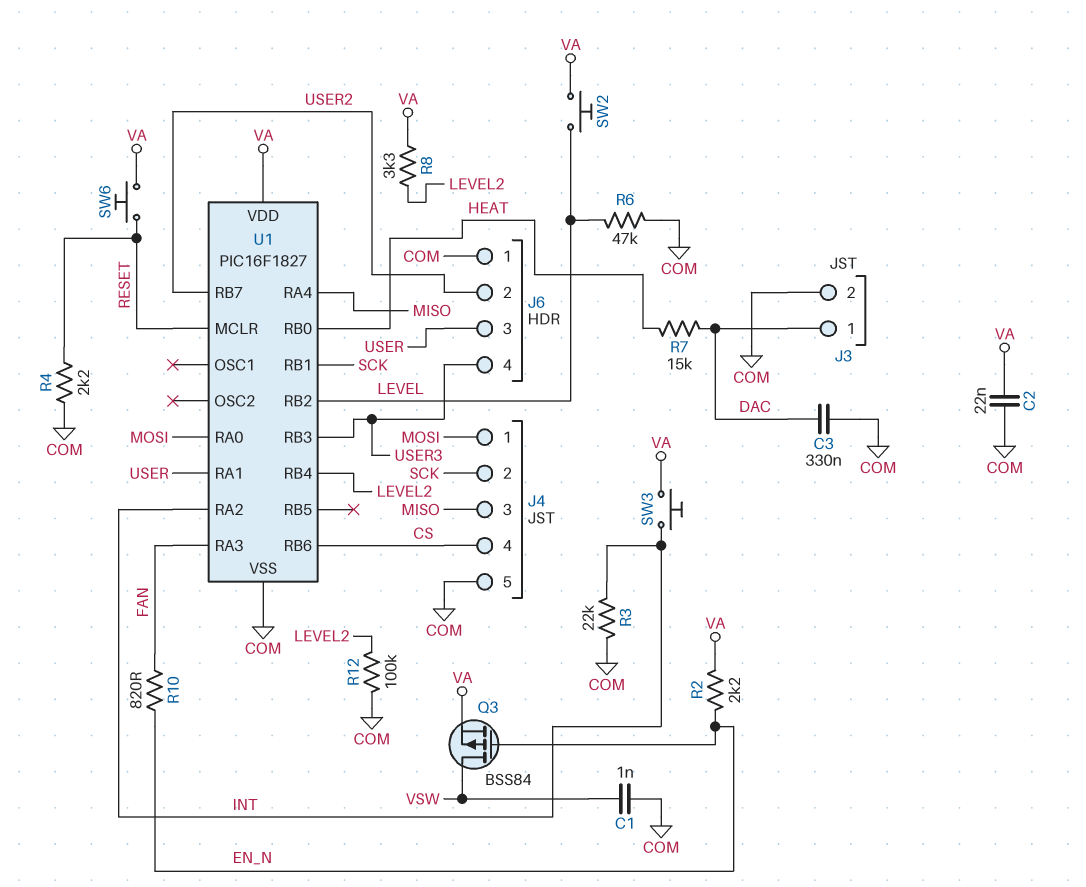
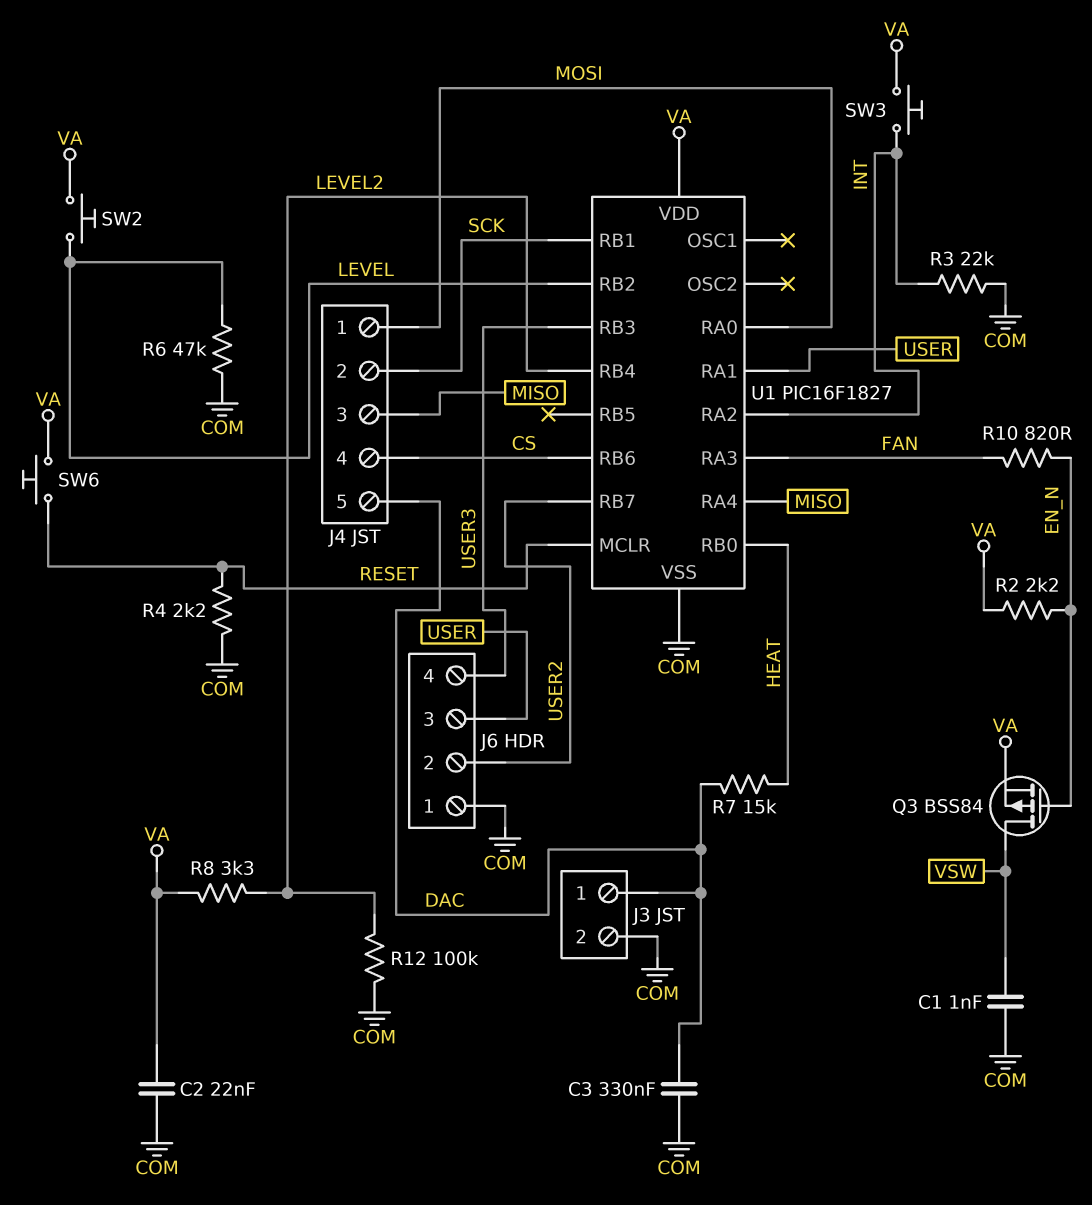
J4 pin 5: COM -> DAC

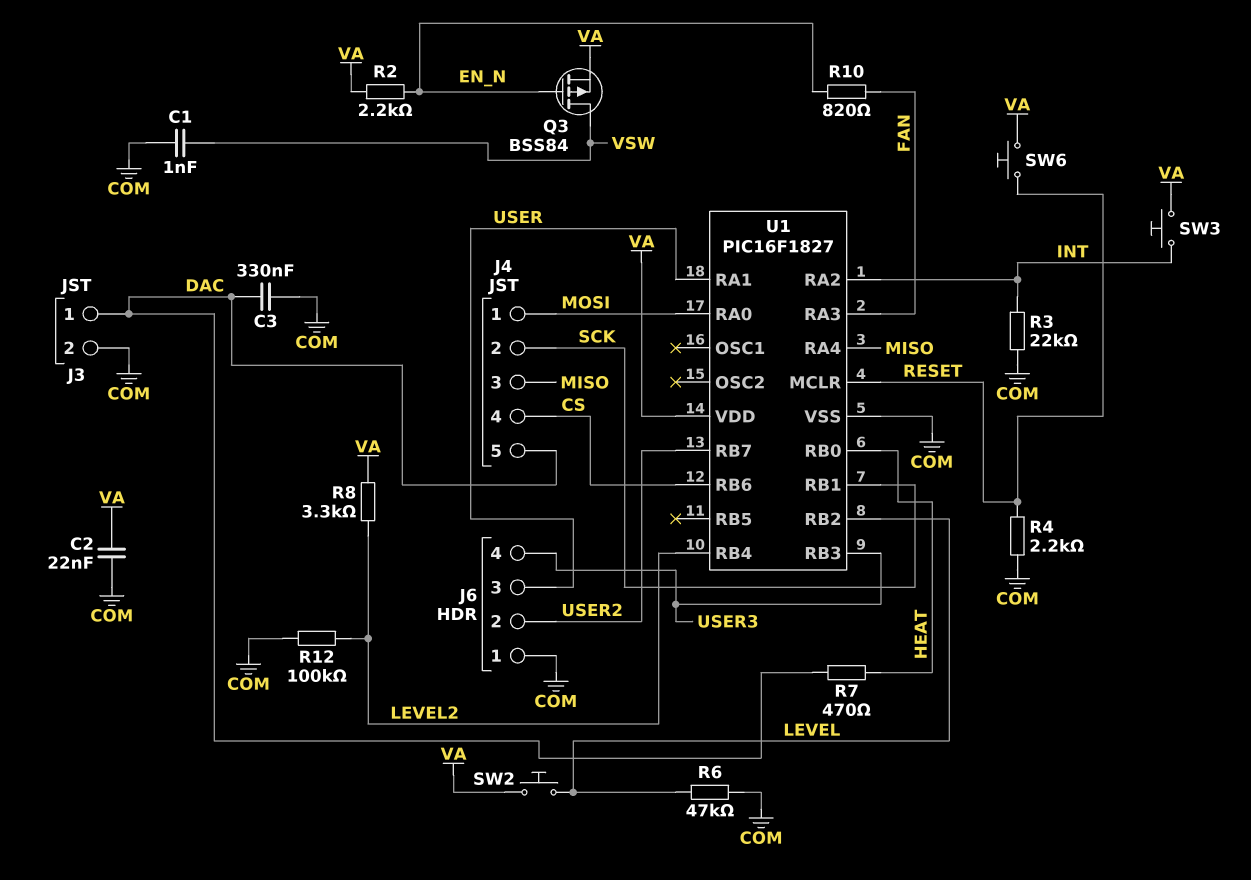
R7: 15k (DAC, HEAT) -> 470 (DAC, HEAT)

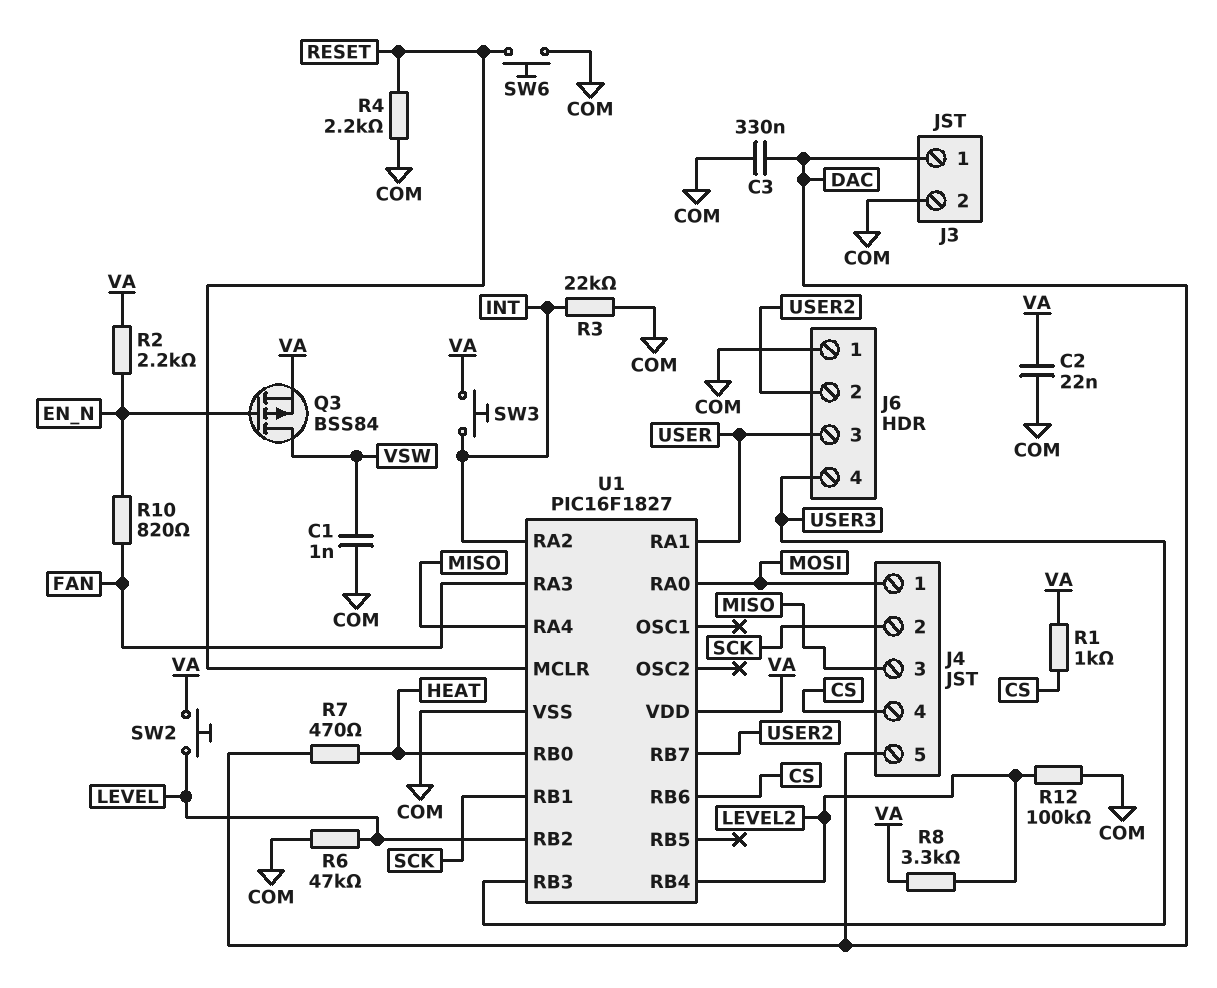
R1: none -> 1k (CS, VA)
SW6: button (RESET, VA) -> button (COM, RESET)

